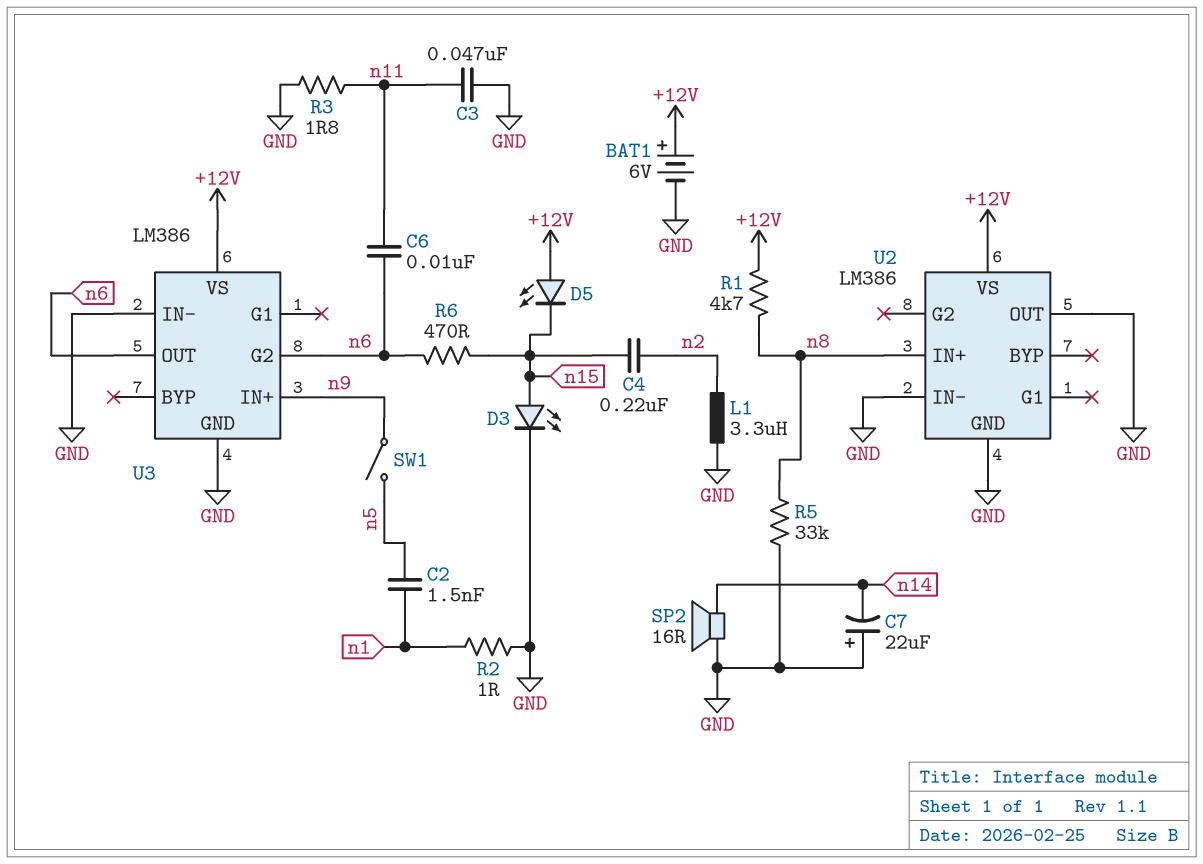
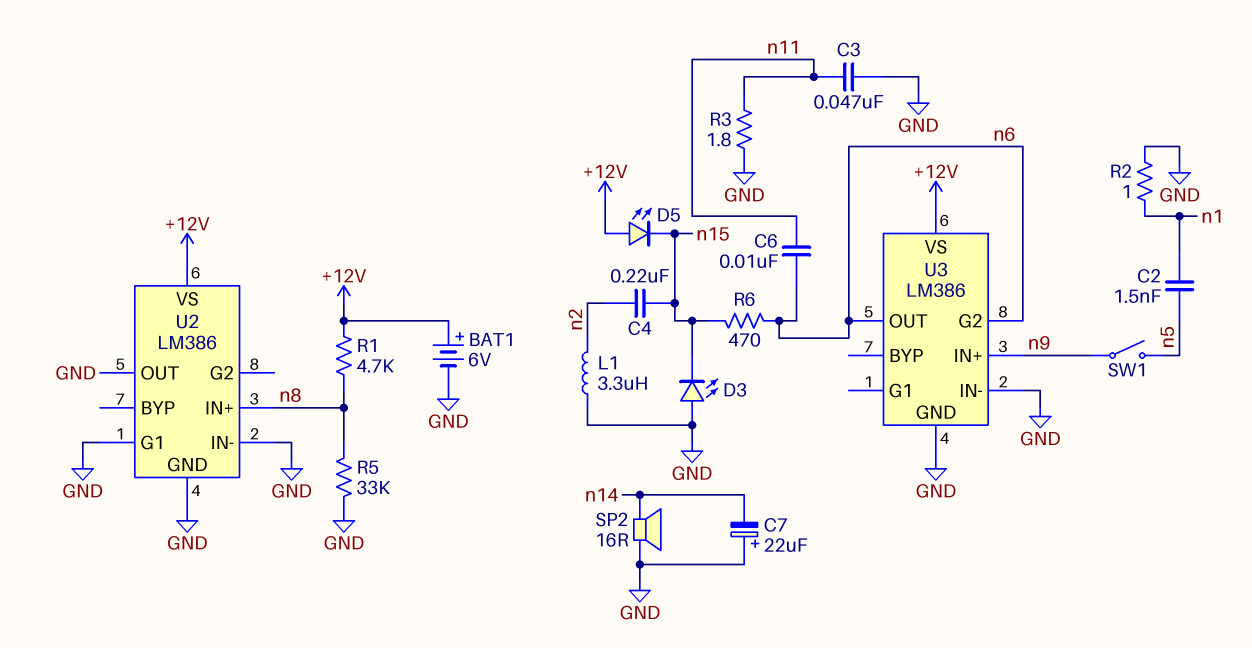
D3: LED (A n15, K GND) -> LED (A GND, K n15)
U2 pin G1: none -> GND

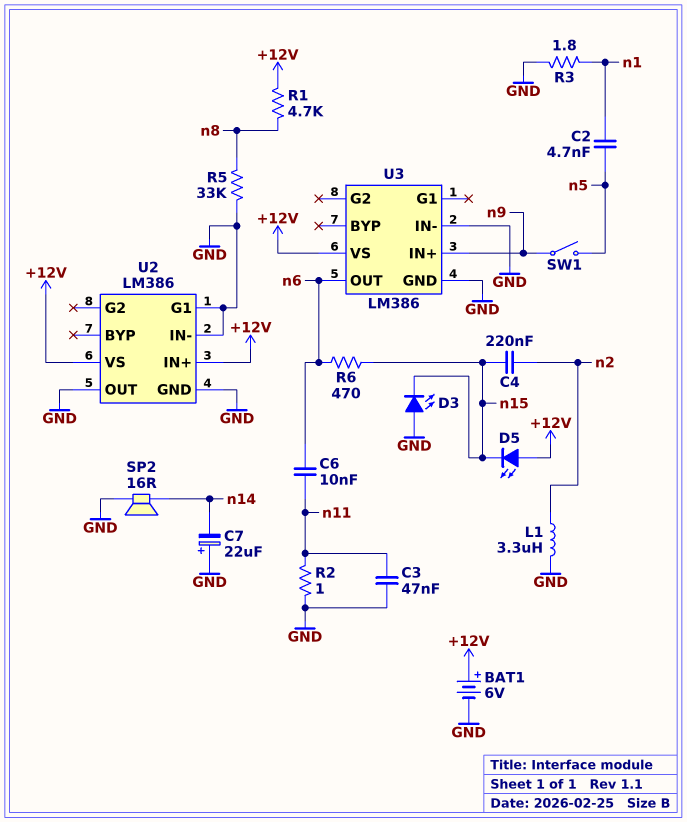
C2: 1.5nF (n1, n5) -> 4.7nF (n1, n5)
R2: 1 (GND, n1) -> 1 (GND, n11)
R3: 1.8 (GND, n11) -> 1.8 (GND, n1)
U2 pin IN+: n8 -> +12V
U3 pin G2: n6 -> none

